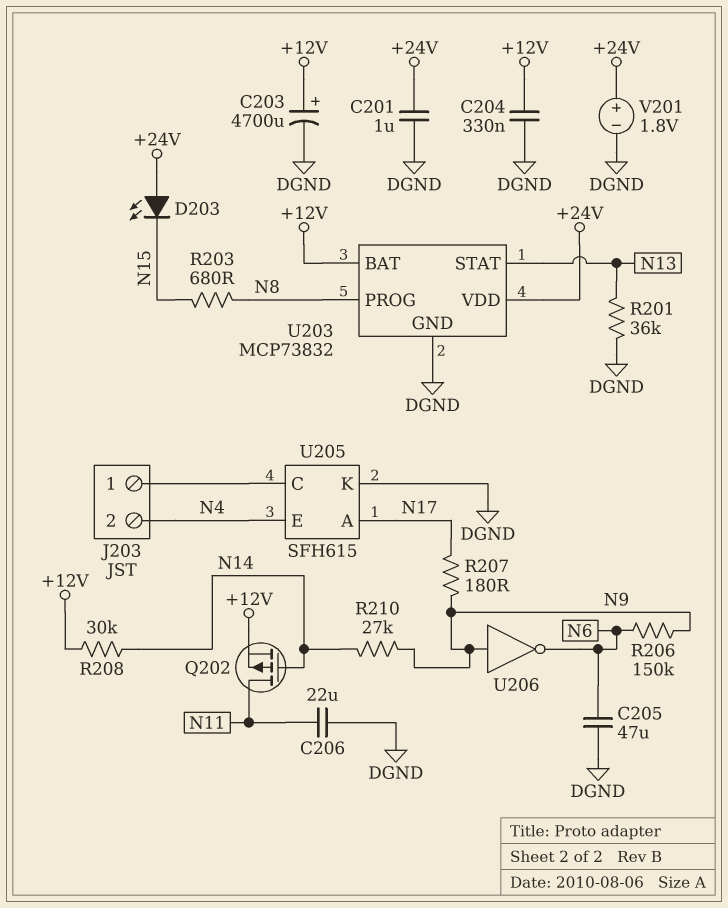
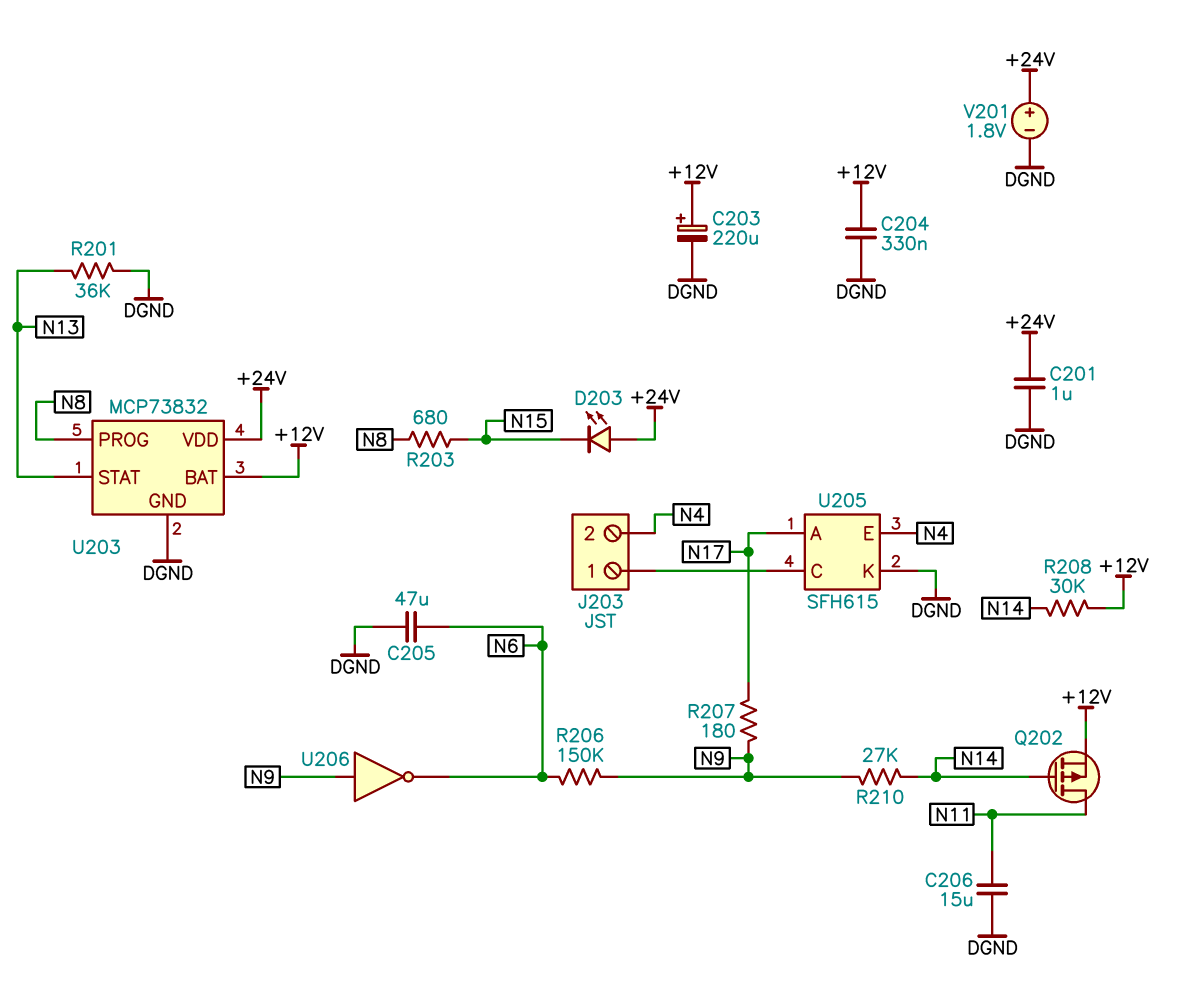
C203: 4700uF (plus +12V, minus DGND) -> 220uF (plus +12V, minus DGND)
C206: 22uF (DGND, N11) -> 15uF (DGND, N11)

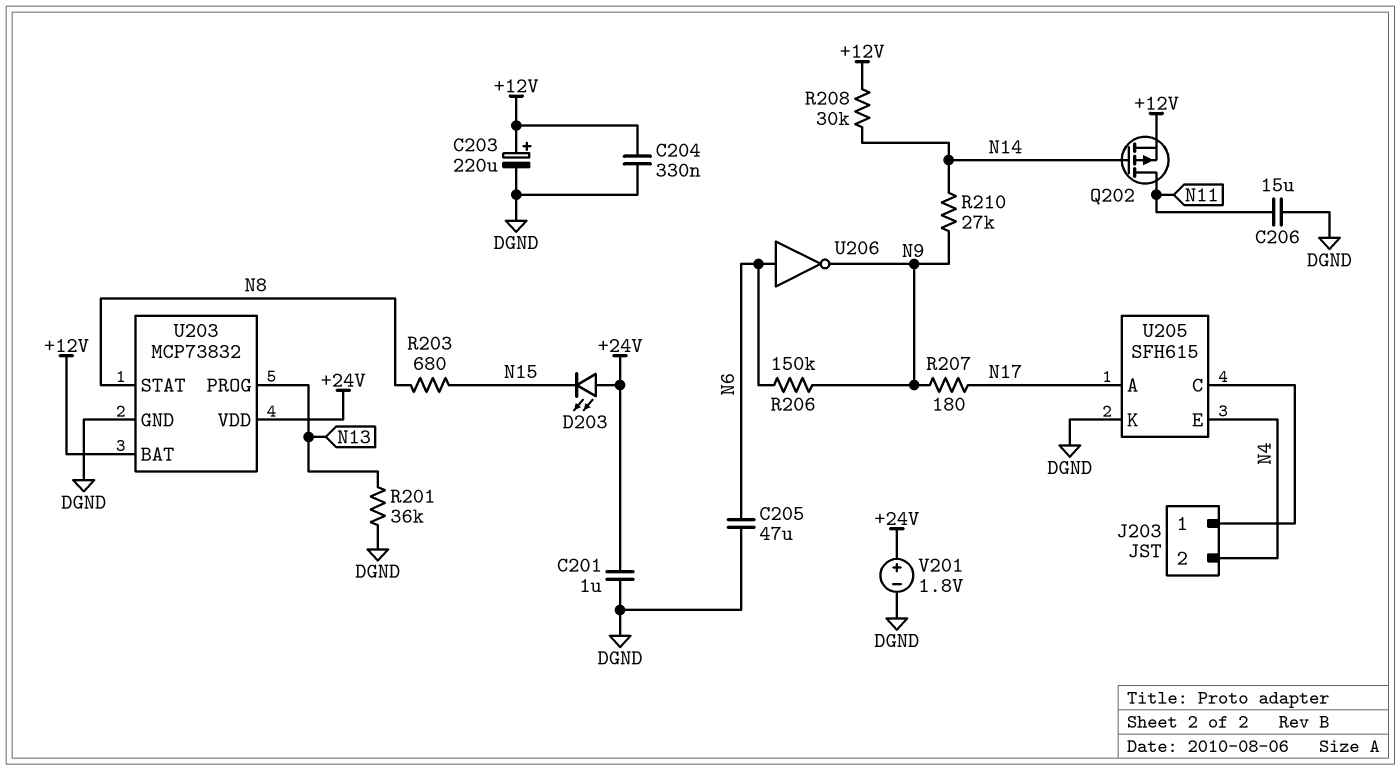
U203 pin PROG: N8 -> N13
U203 pin STAT: N13 -> N8
U206: NOT (in N9, out N6) -> NOT (in N6, out N9)

